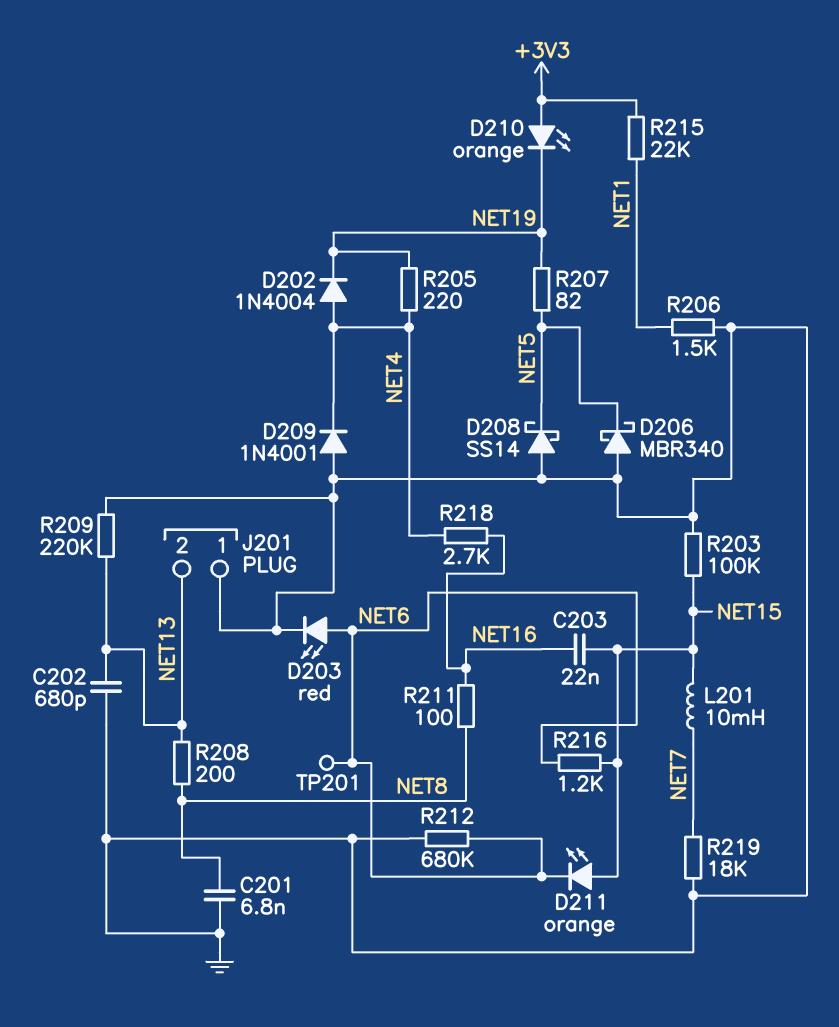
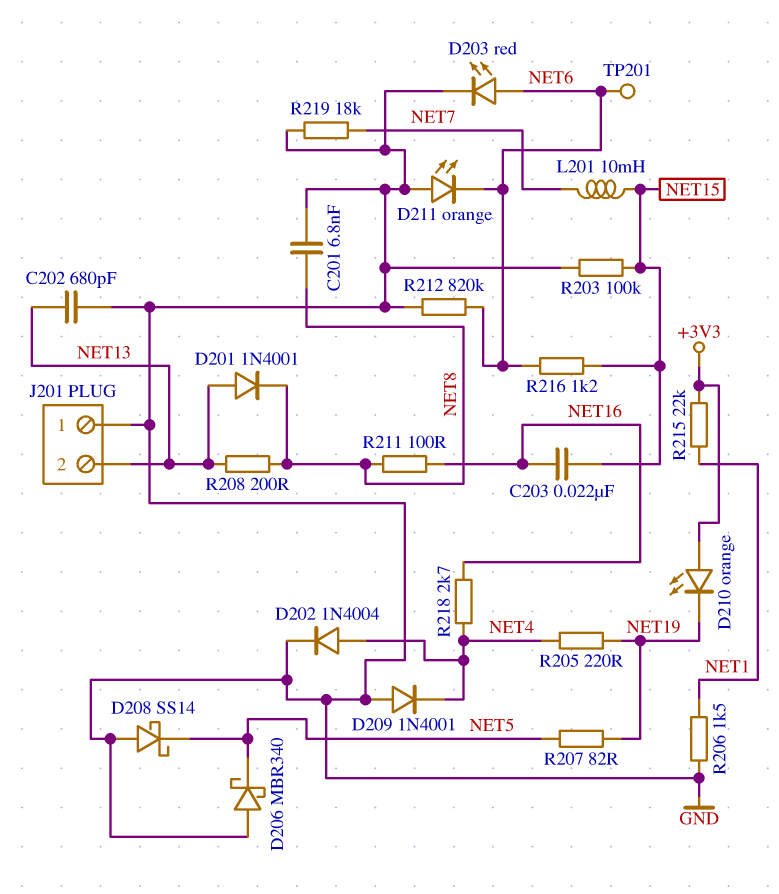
D201: none -> diode 1N4001 (A NET13, K NET8)
D202: diode 1N4004 (A NET4, K NET19) -> diode 1N4004 (A NET4, K GND)
D211: LED orange (A NET15, K NET6) -> LED orange (A GND, K NET6)
R209: 220k (GND, NET13) -> none
R212: 680k (GND, NET6) -> 820k (GND, NET6)

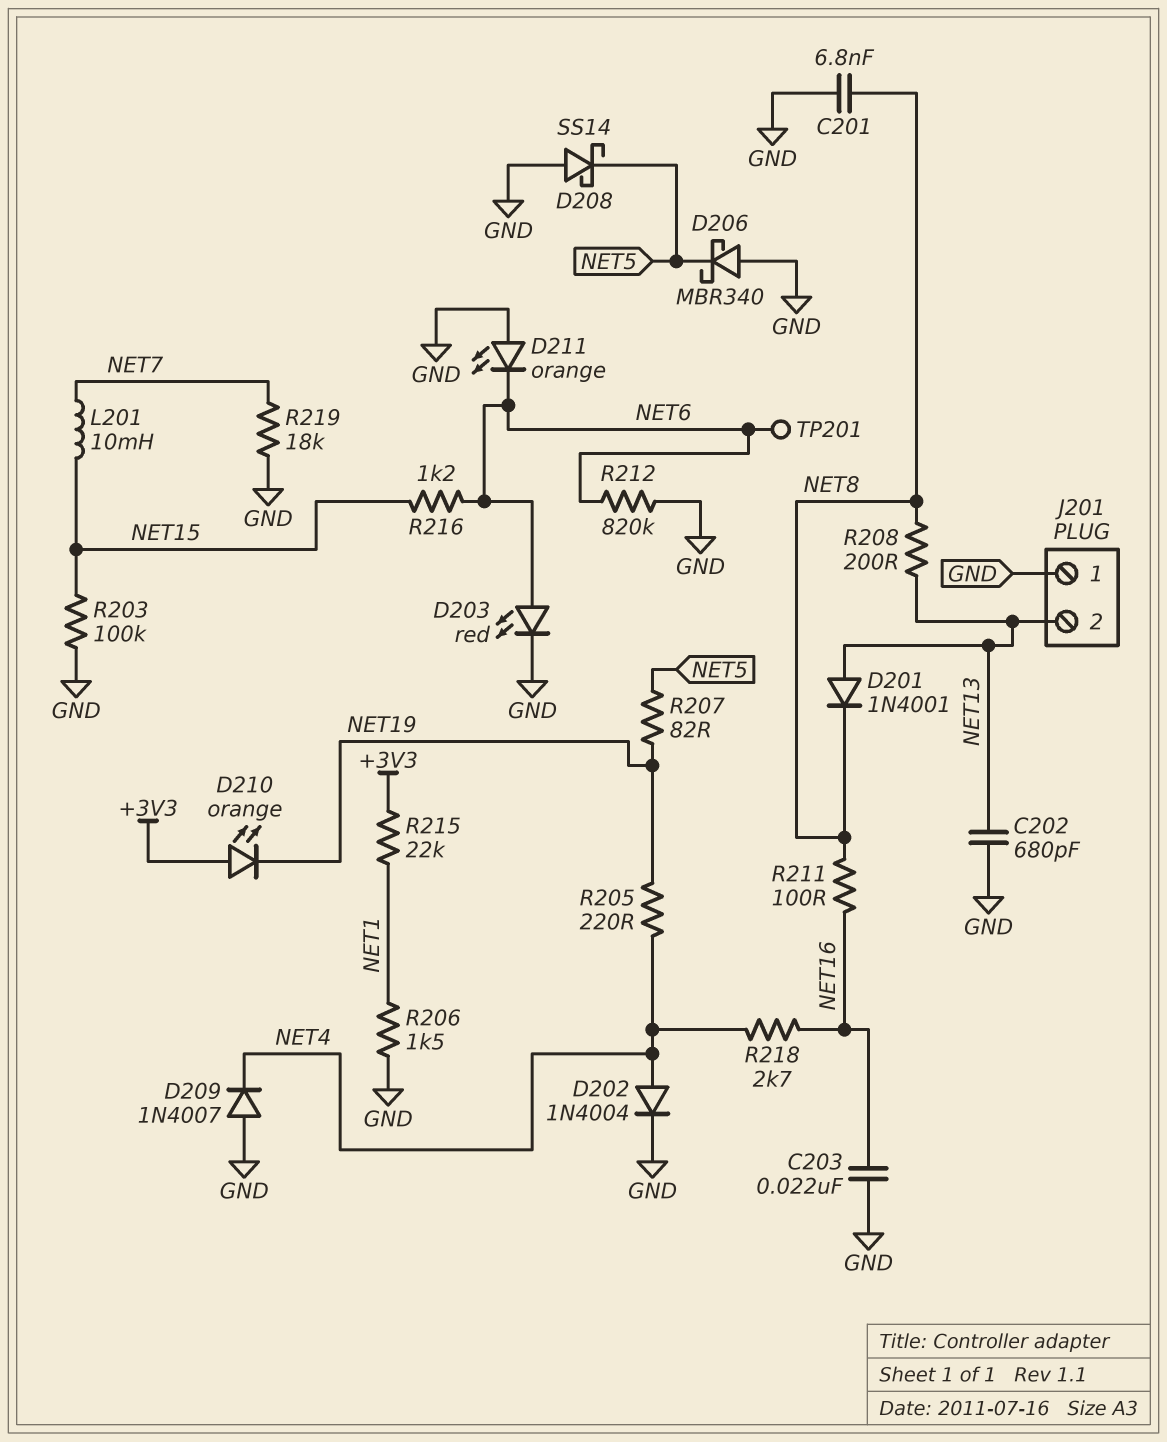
C203: 22nF (NET15, NET16) -> 22nF (GND, NET16)
D209: diode 1N4001 (A GND, K NET4) -> diode 1N4007 (A GND, K NET4)

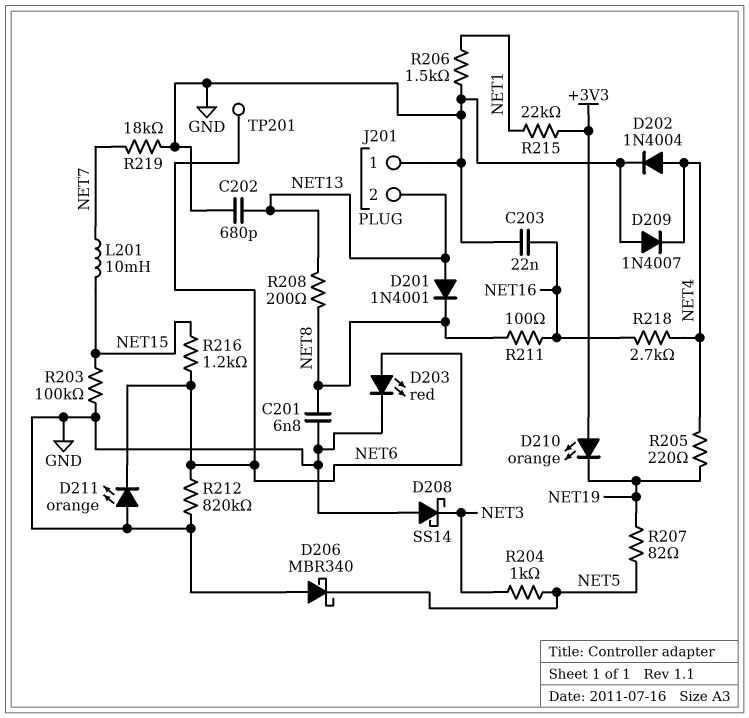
D208: schottky SS14 (A GND, K NET5) -> schottky SS14 (A GND, K NET3)
R204: none -> 1k (NET3, NET5)

